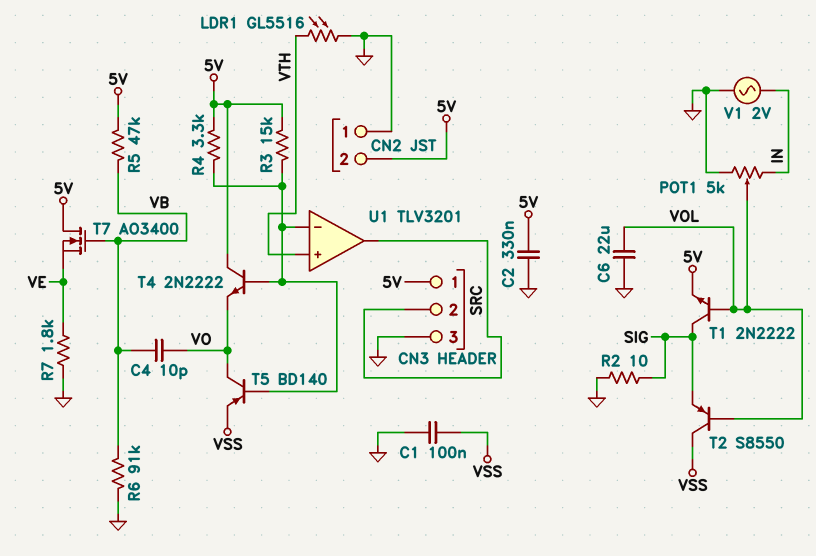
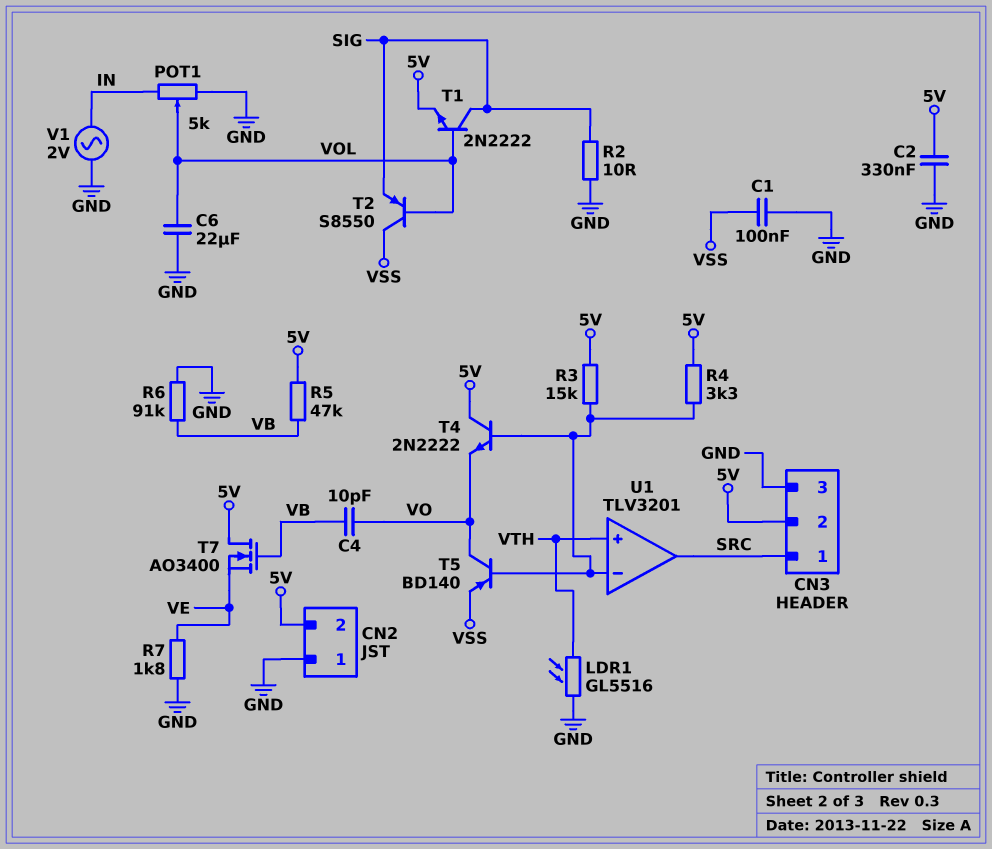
CN3 pin 1: 5V -> SRC
CN3 pin 2: SRC -> 5V

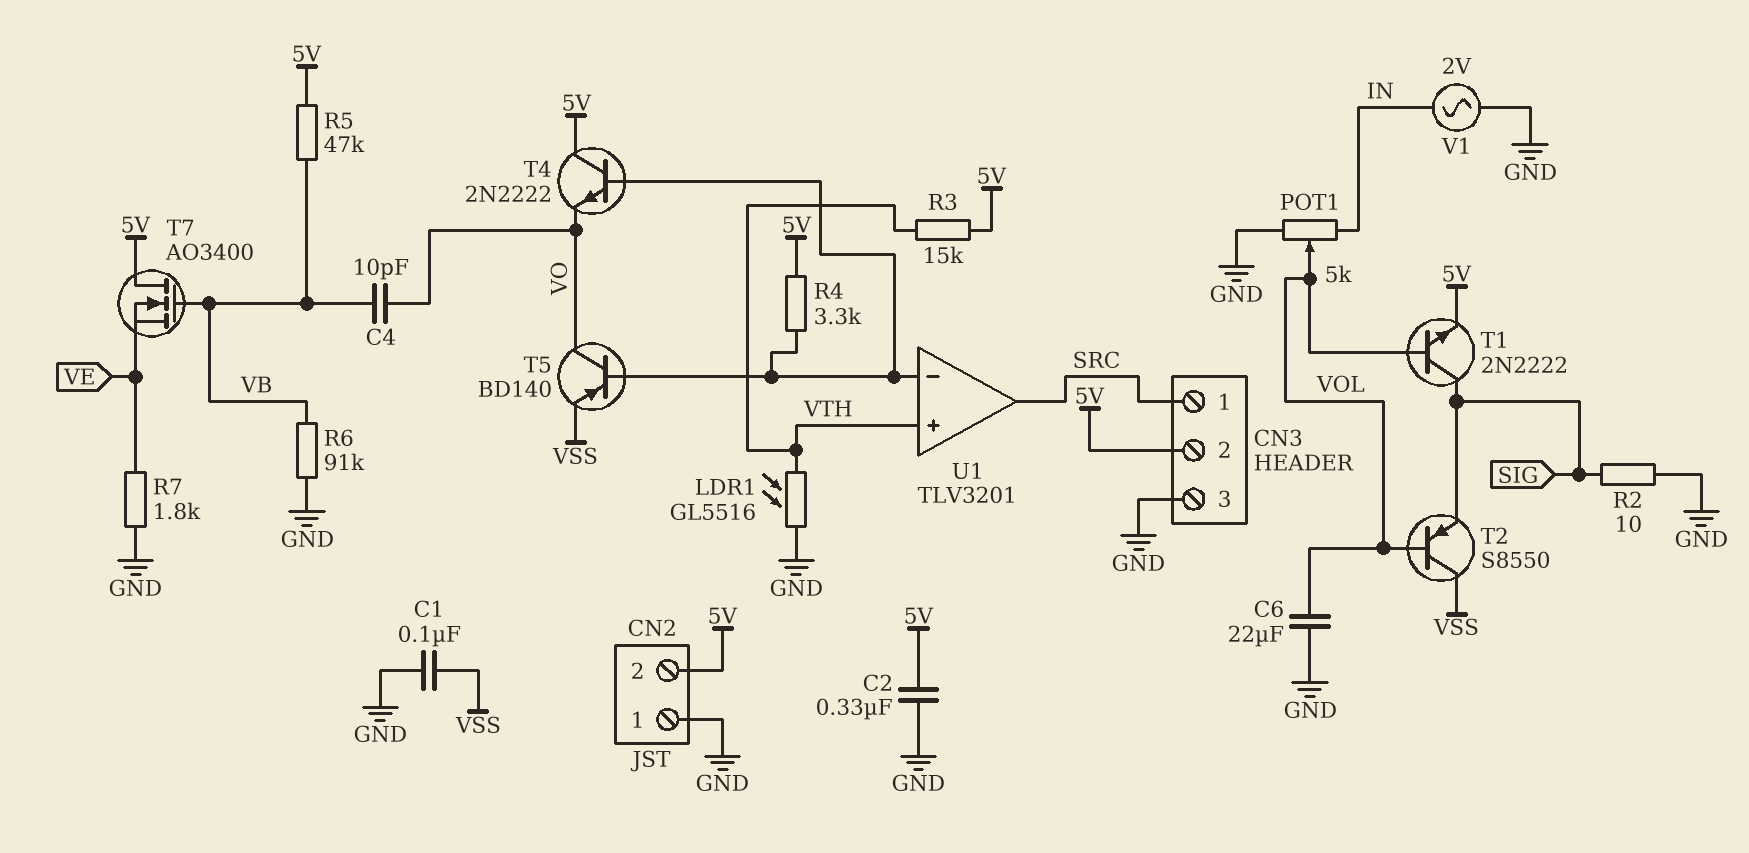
R3: 15k (5V, U1/in-) -> 15k (5V, VTH)

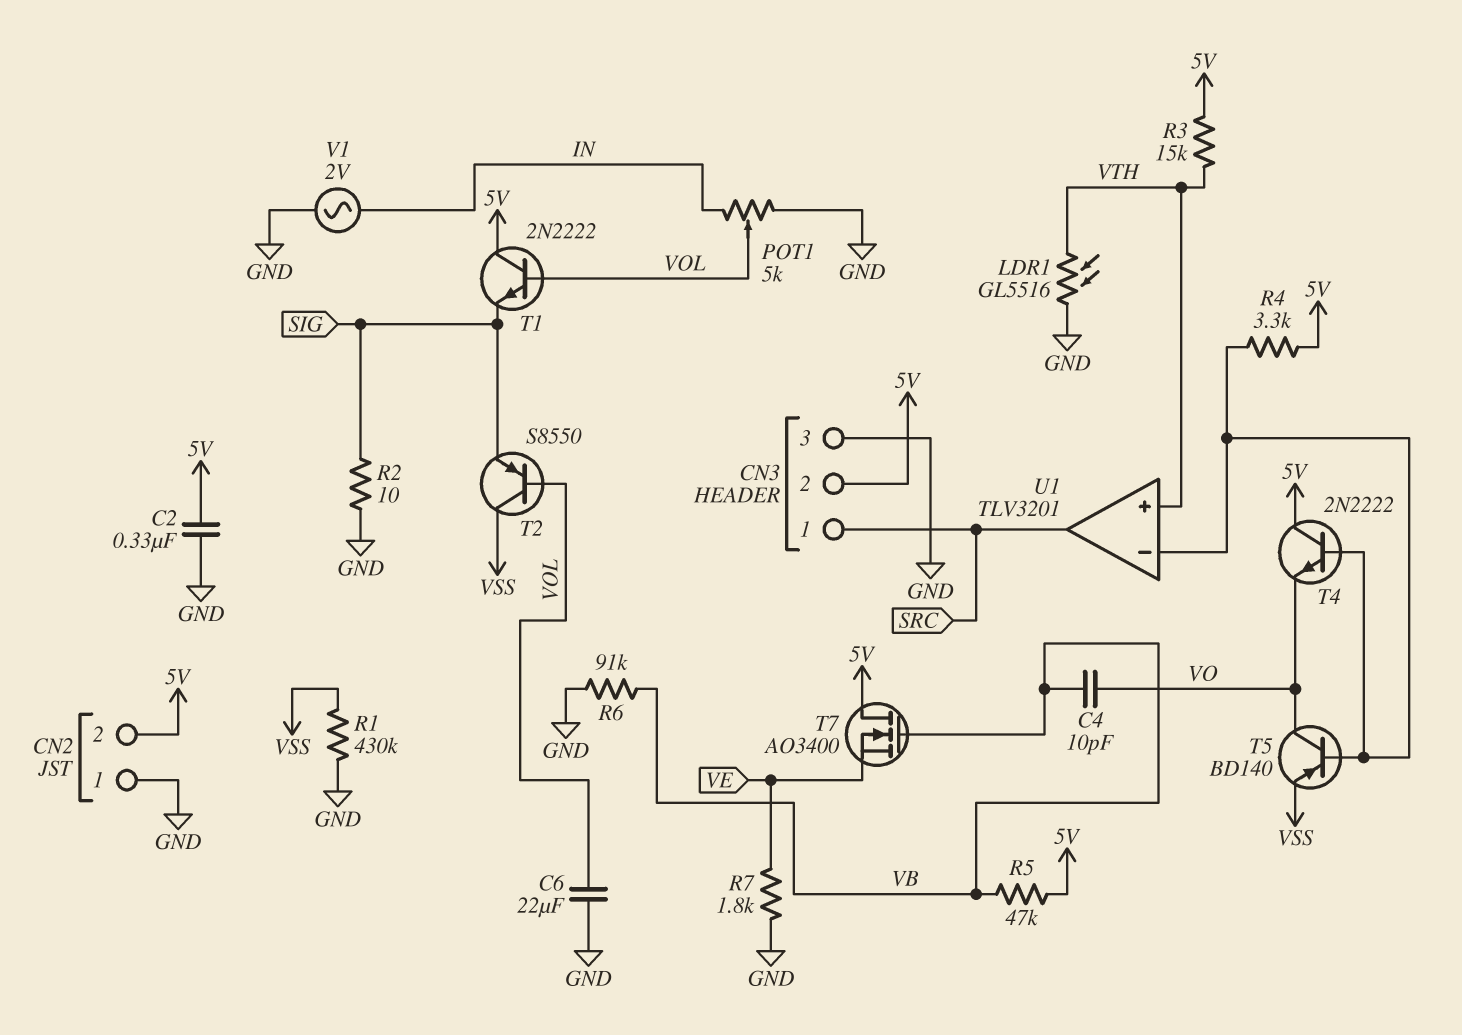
C1: 100nF (GND, VSS) -> none
R1: none -> 430k (GND, VSS)
T1: NPN 2N2222 (B VOL, C SIG, E 5V) -> NPN 2N2222 (B VOL, C 5V, E SIG)

